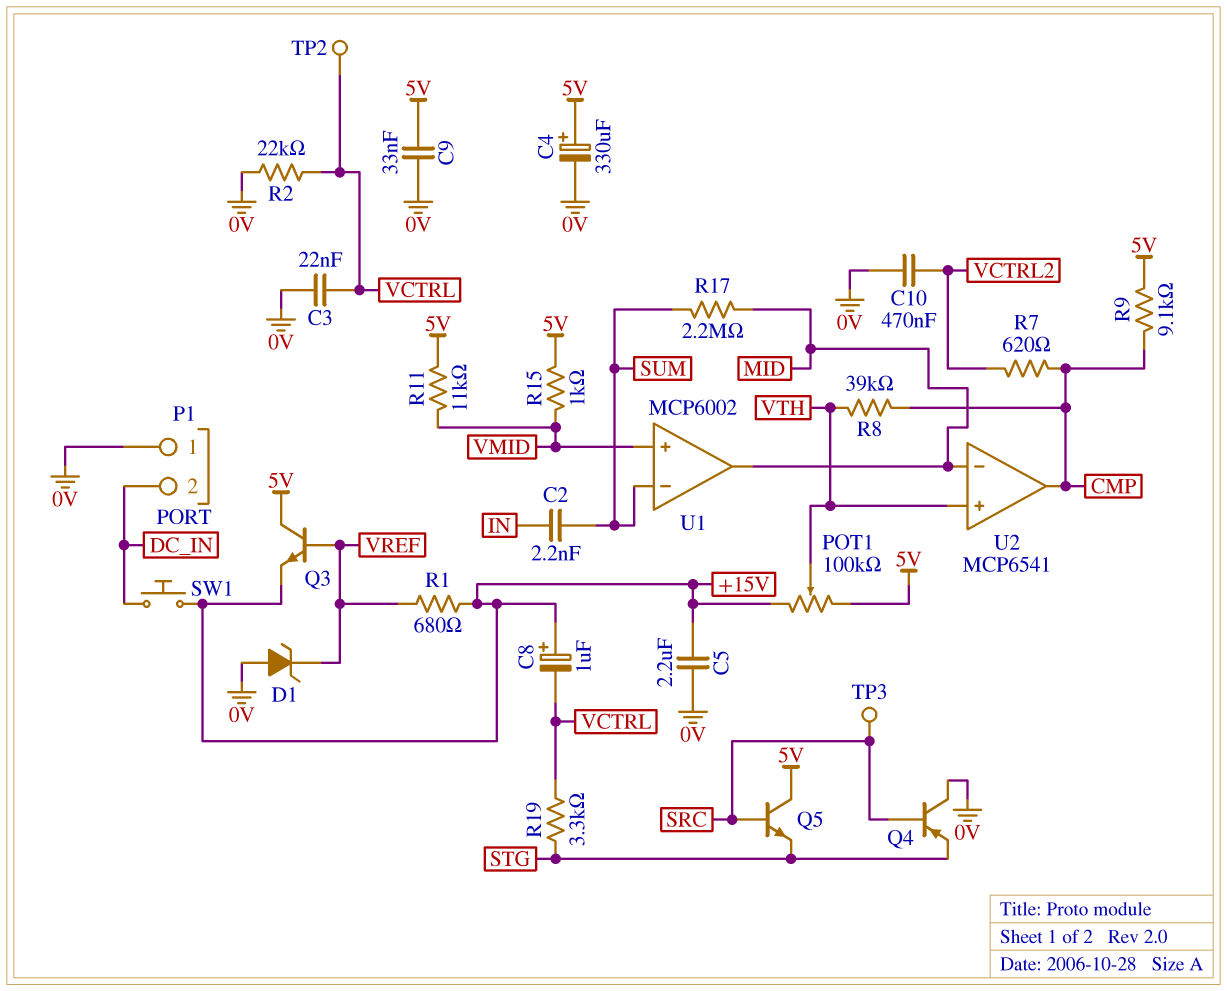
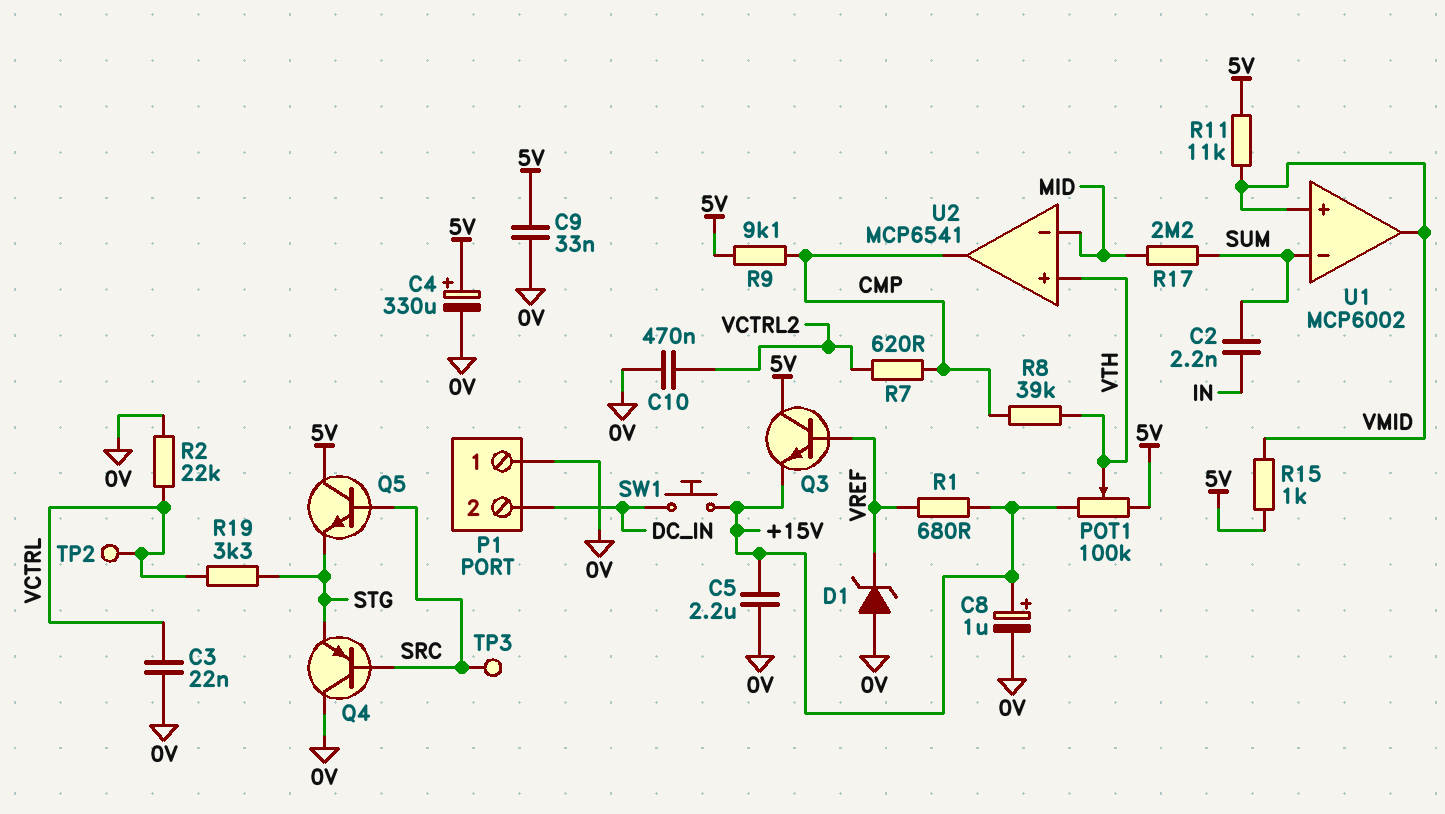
C8: 1uF (plus +15V, minus VCTRL) -> 1uF (plus +15V, minus 0V)
U1 pin out: MID -> VMID

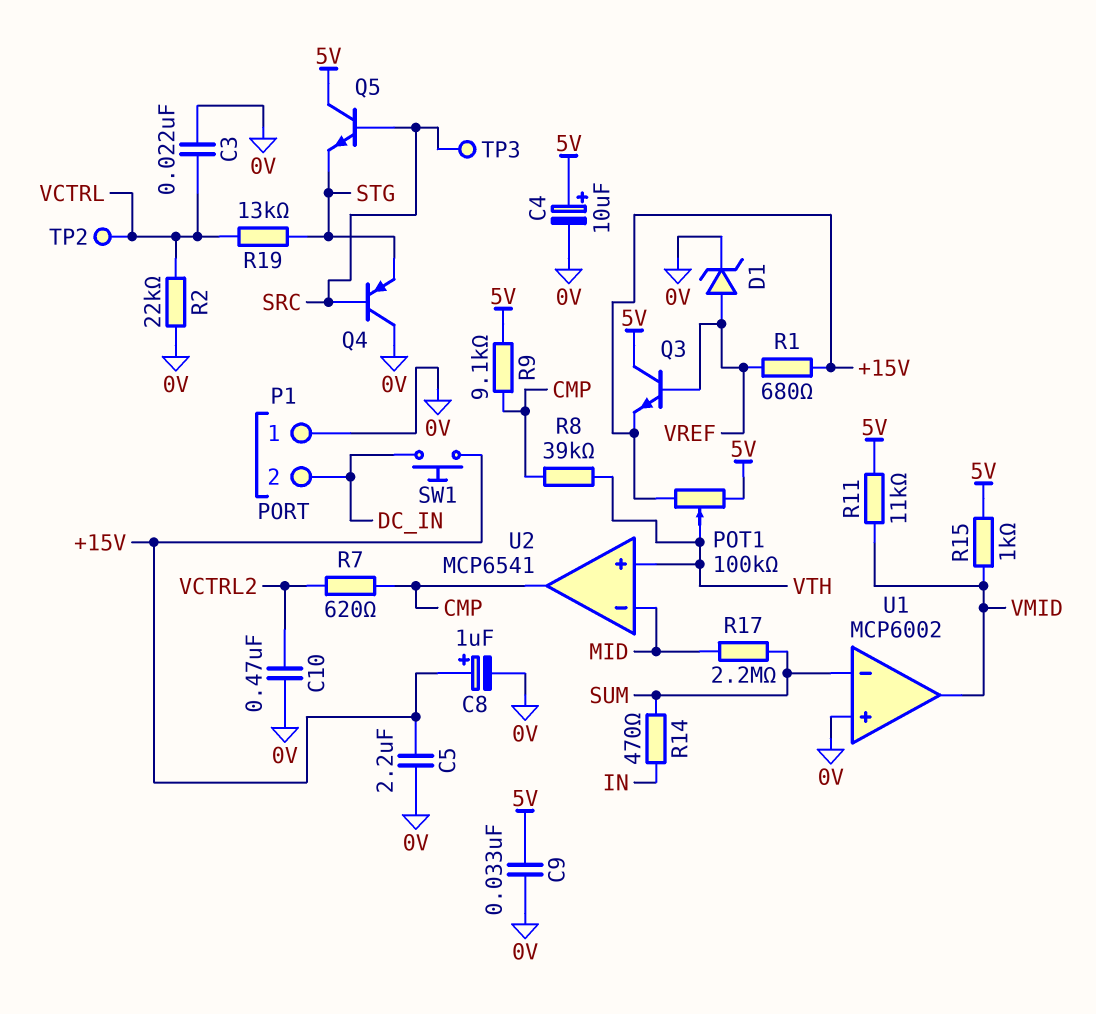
C2: 2.2nF (IN, SUM) -> none
C4: 330uF (plus 5V, minus 0V) -> 10uF (plus 5V, minus 0V)
D1: zener (A 0V, K VREF) -> zener (A VREF, K 0V)
R14: none -> 470 (IN, SUM)
R19: 3.3k (STG, VCTRL) -> 13k (STG, VCTRL)
U1 pin in+: VMID -> 0V

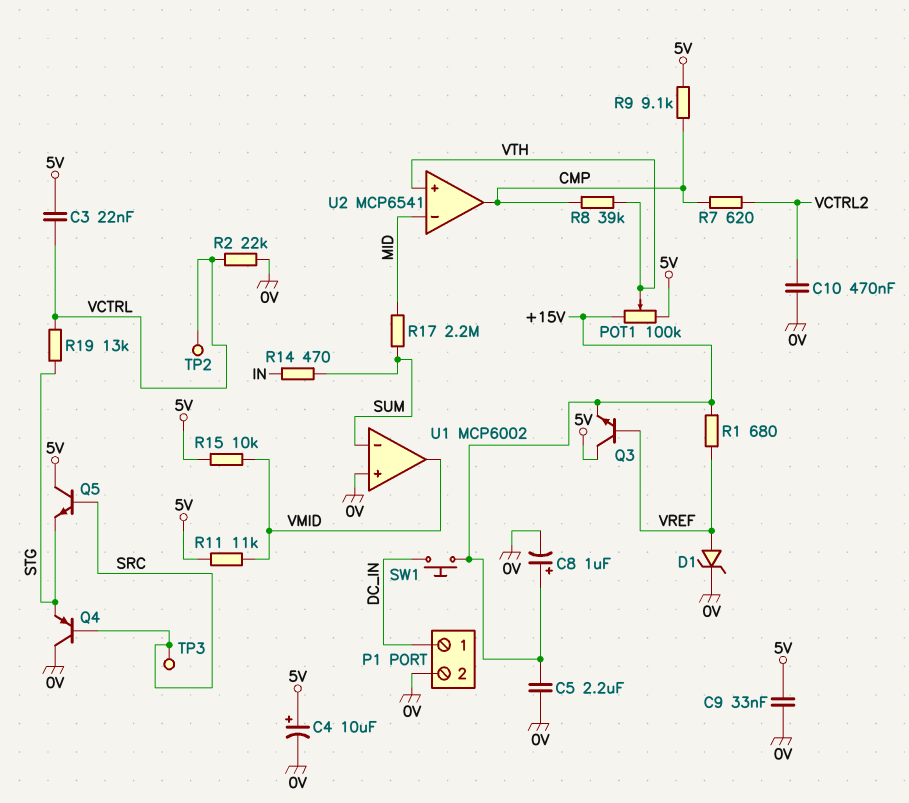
C3: 22nF (0V, VCTRL) -> 22nF (5V, VCTRL)
P1 pin 1: 0V -> DC_IN
P1 pin 2: DC_IN -> 0V
R15: 1k (5V, VMID) -> 10k (5V, VMID)

